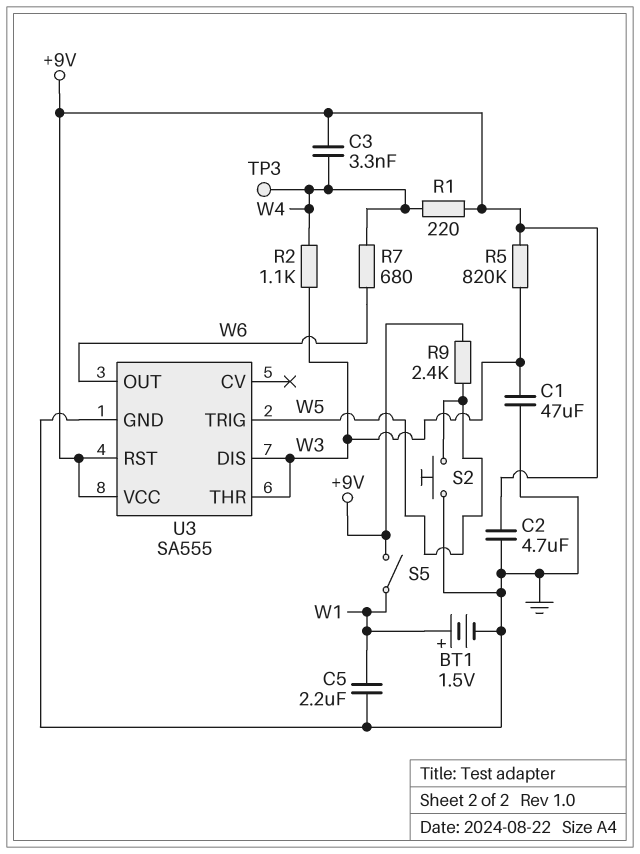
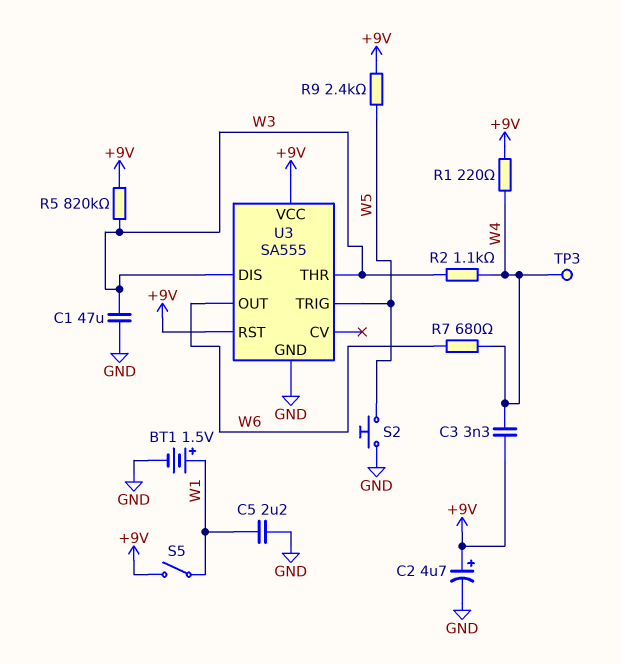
C2: 4.7uF (+9V, GND) -> 4.7uF (plus +9V, minus GND)

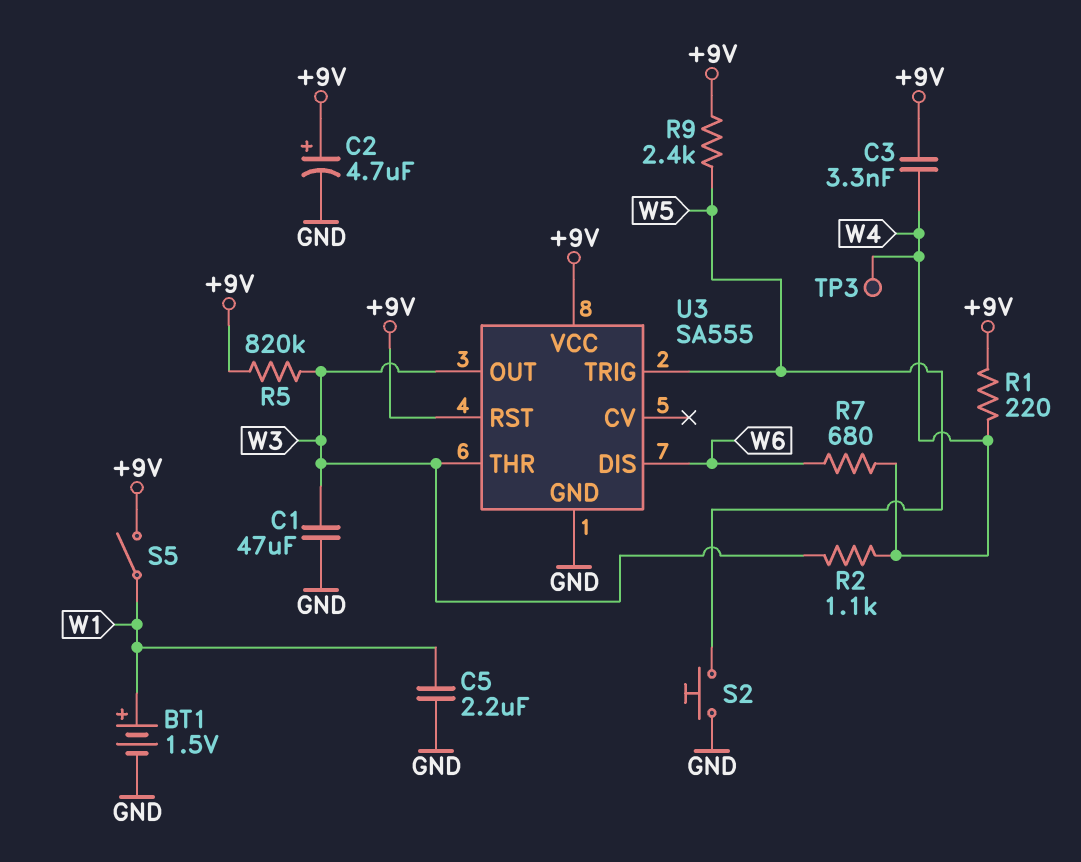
U3 pin DIS: W3 -> W6
U3 pin OUT: W6 -> W3

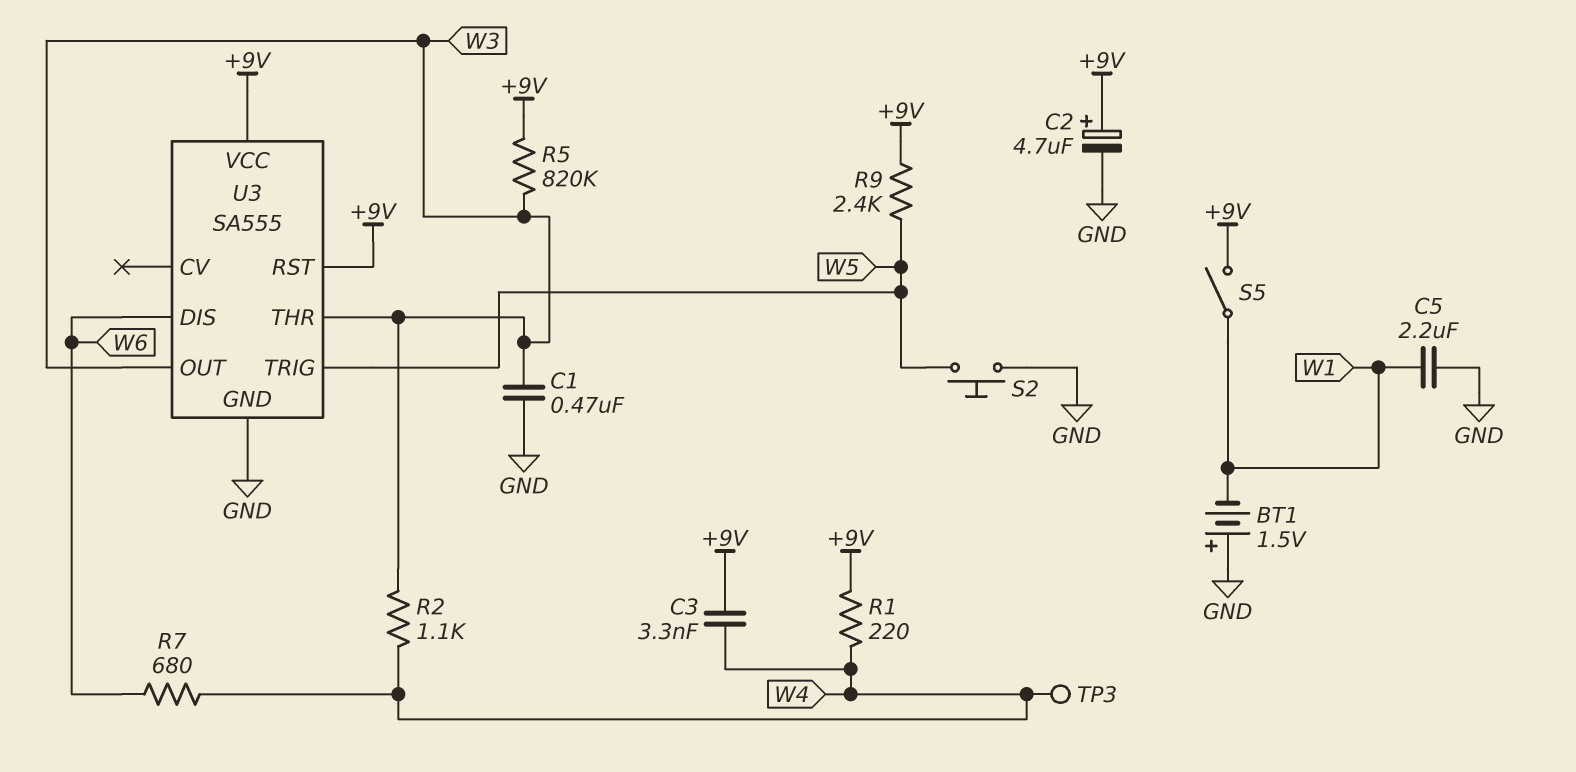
BT1: 1.5V (plus W1, minus GND) -> 1.5V (plus GND, minus W1)
C1: 47uF (GND, W3) -> 470nF (GND, W3)

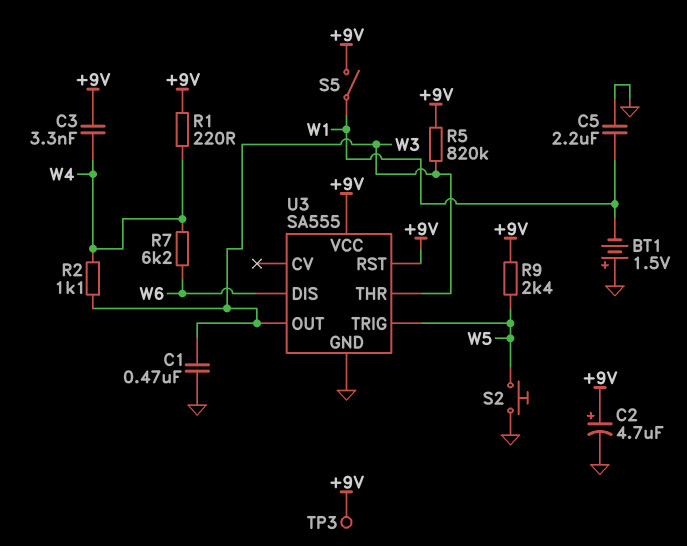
R7: 680 (W4, W6) -> 6.2k (W4, W6)
TP3: test point (W4) -> test point (+9V)

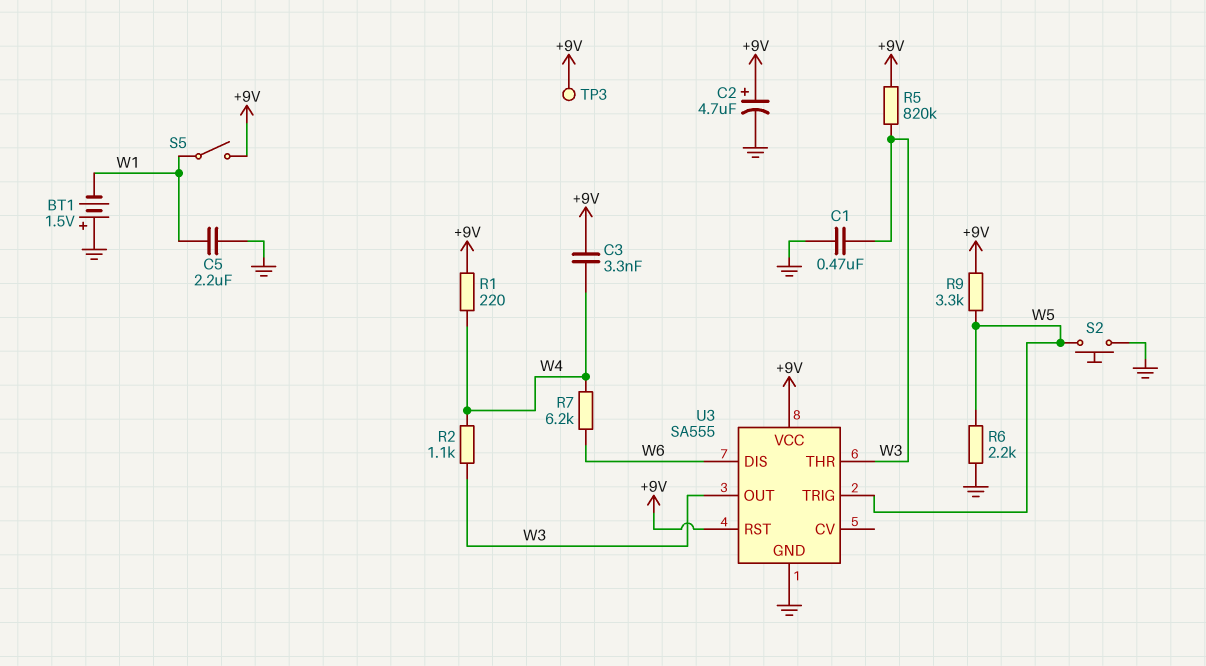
R6: none -> 2.2k (GND, W5)
R9: 2.4k (+9V, W5) -> 3.3k (+9V, W5)

